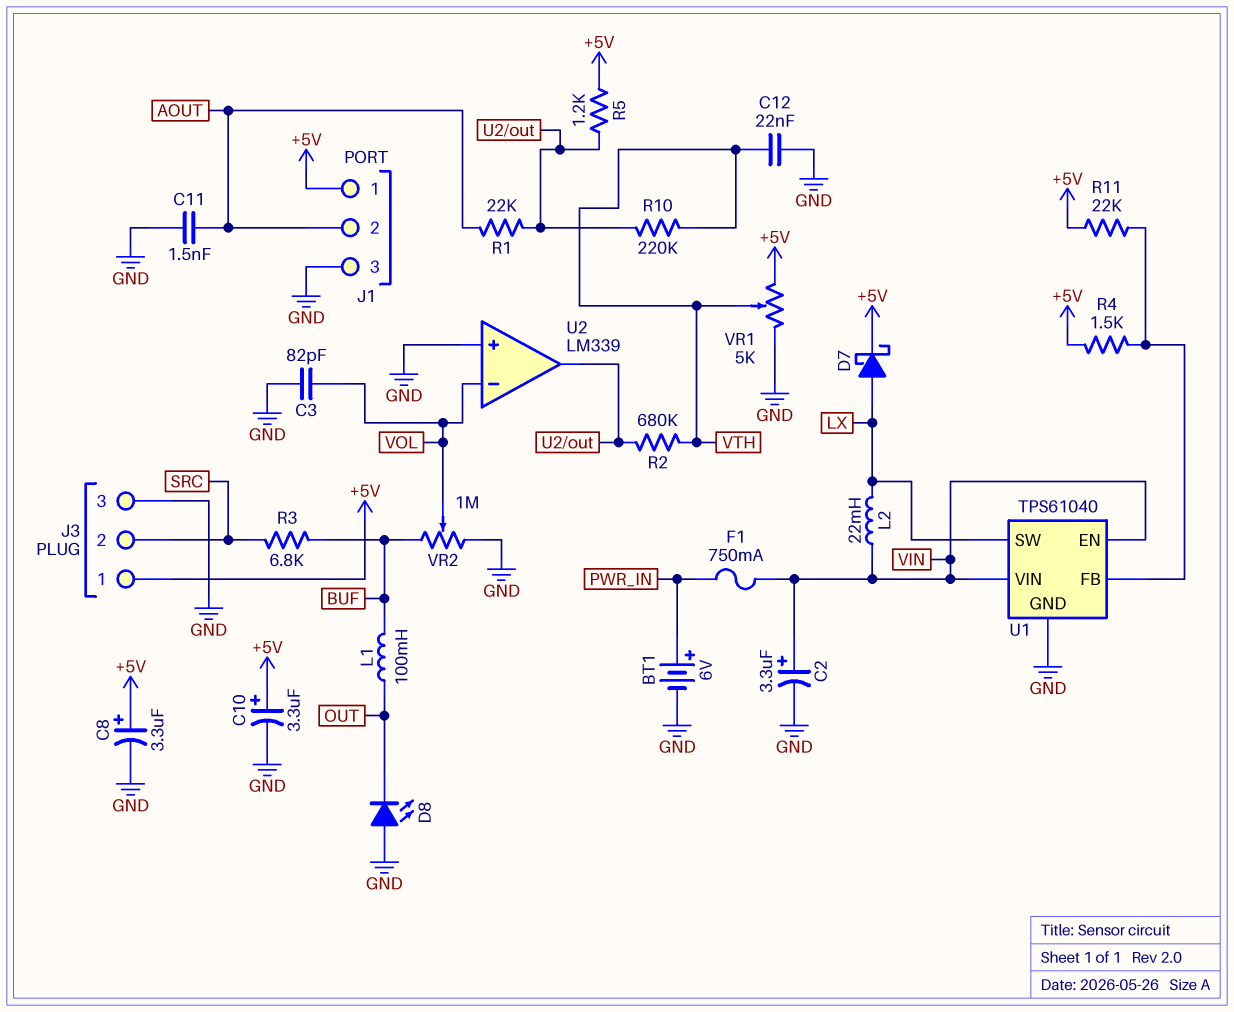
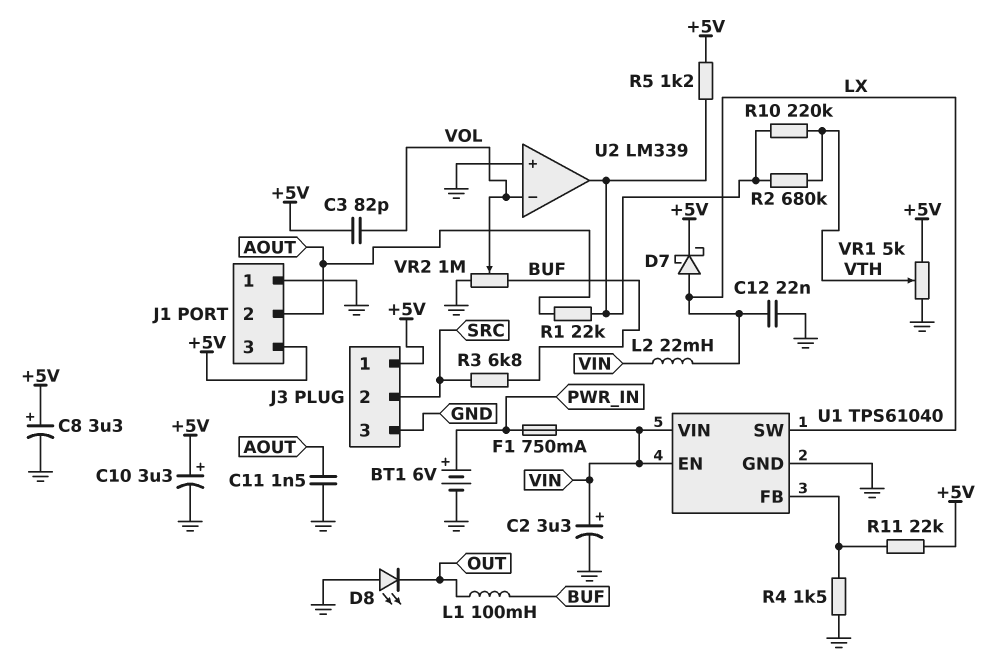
C3: 82pF (GND, VOL) -> 82pF (+5V, VOL)
C12: 22nF (GND, VTH) -> 22nF (GND, LX)
J1 pin 1: +5V -> GND
J1 pin 3: GND -> +5V
R4: 1.5k (+5V, U1/FB) -> 1.5k (GND, U1/FB)

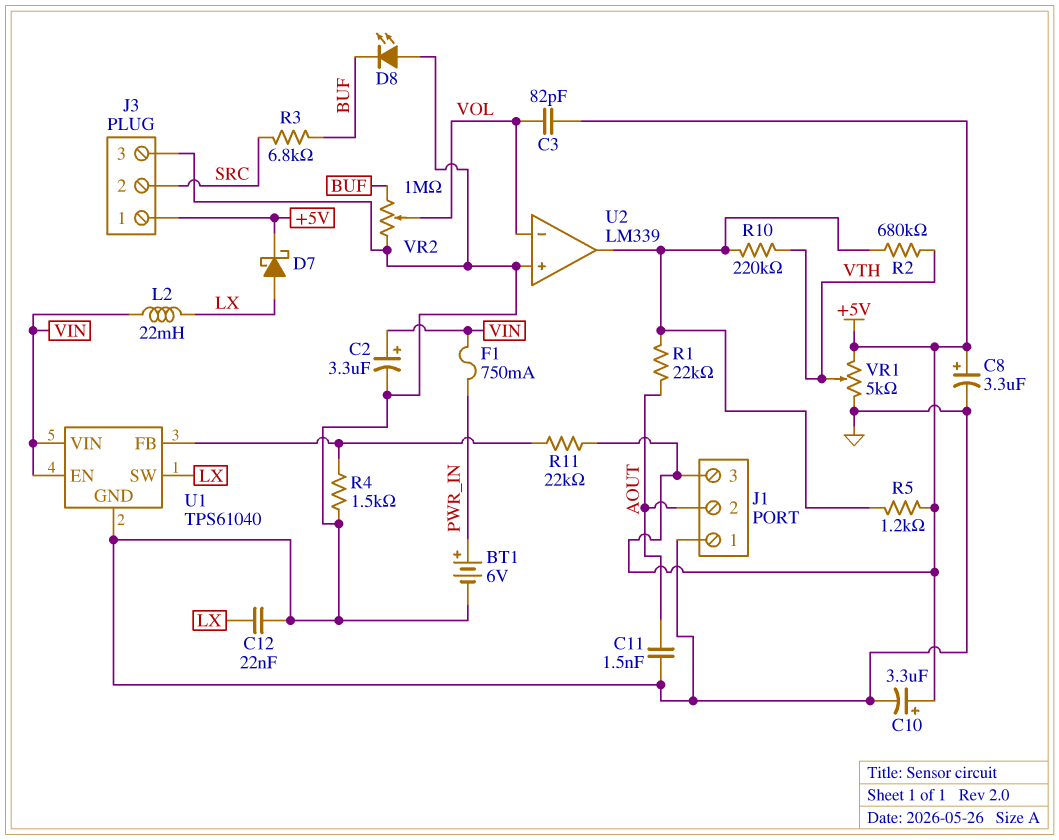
D8: LED (A GND, K OUT) -> LED (A GND, K BUF)
L1: 100mH (BUF, OUT) -> none

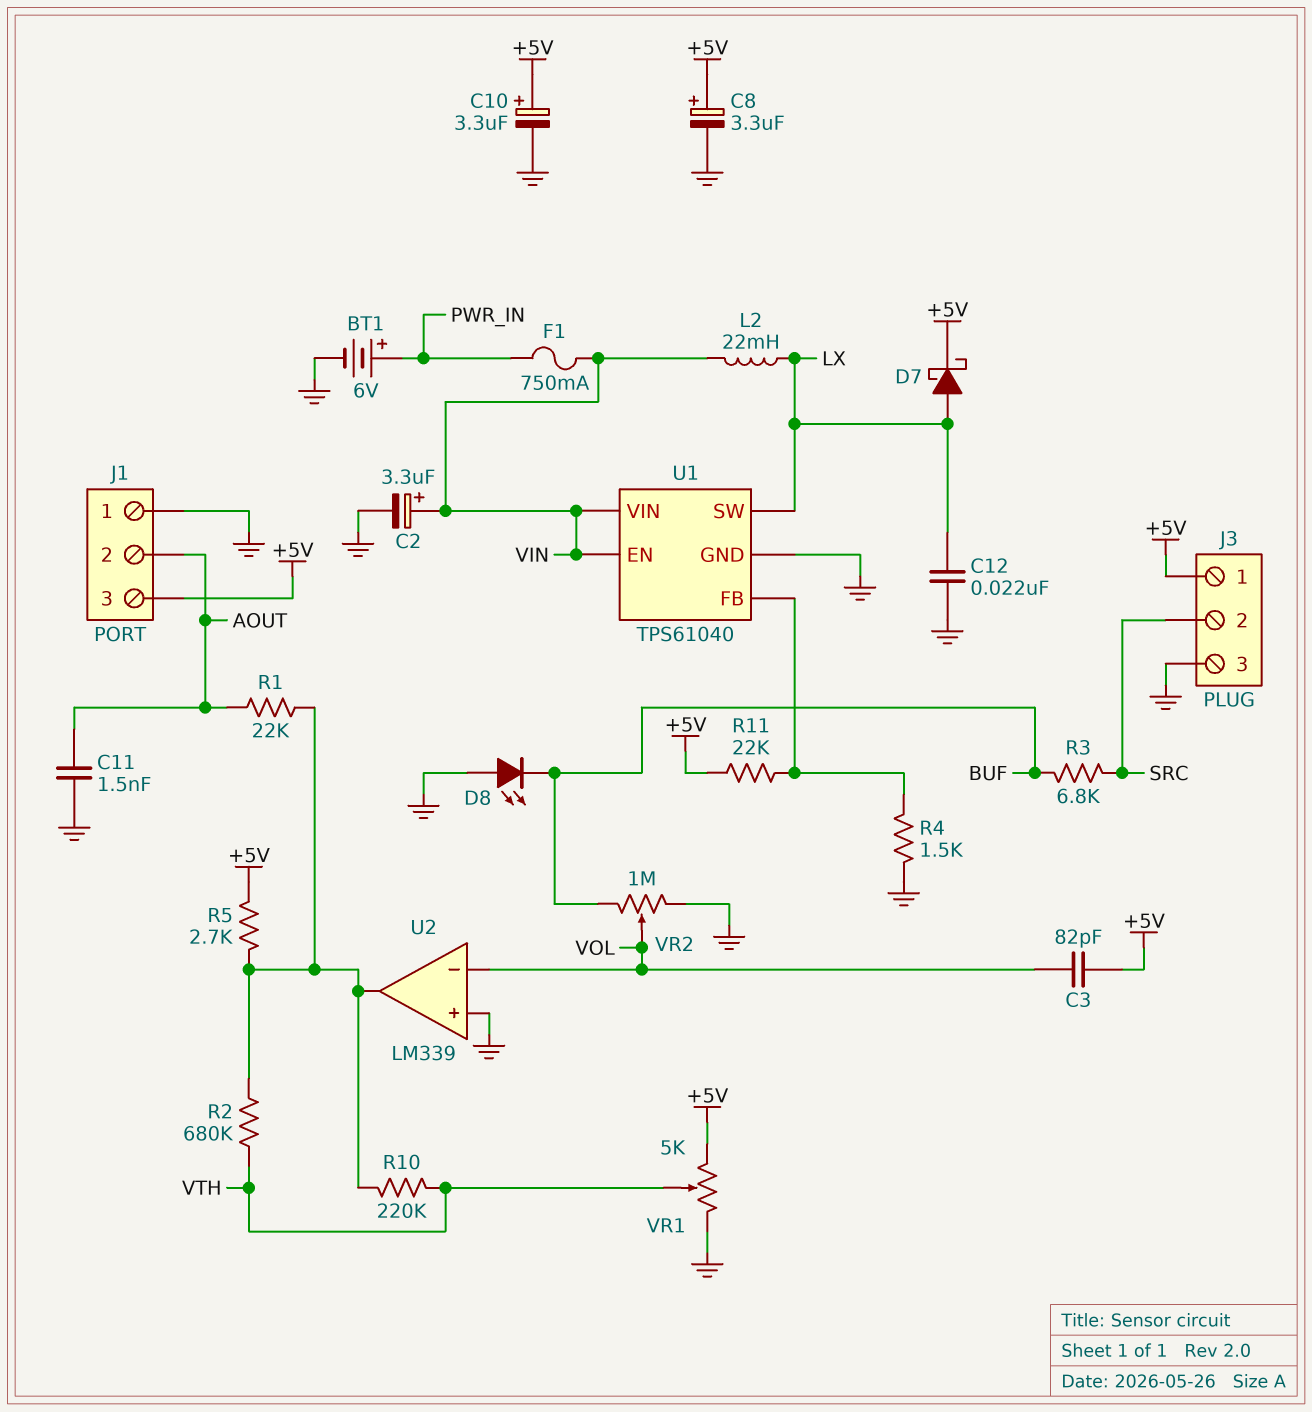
R5: 1.2k (+5V, U2/out) -> 2.7k (+5V, U2/out)

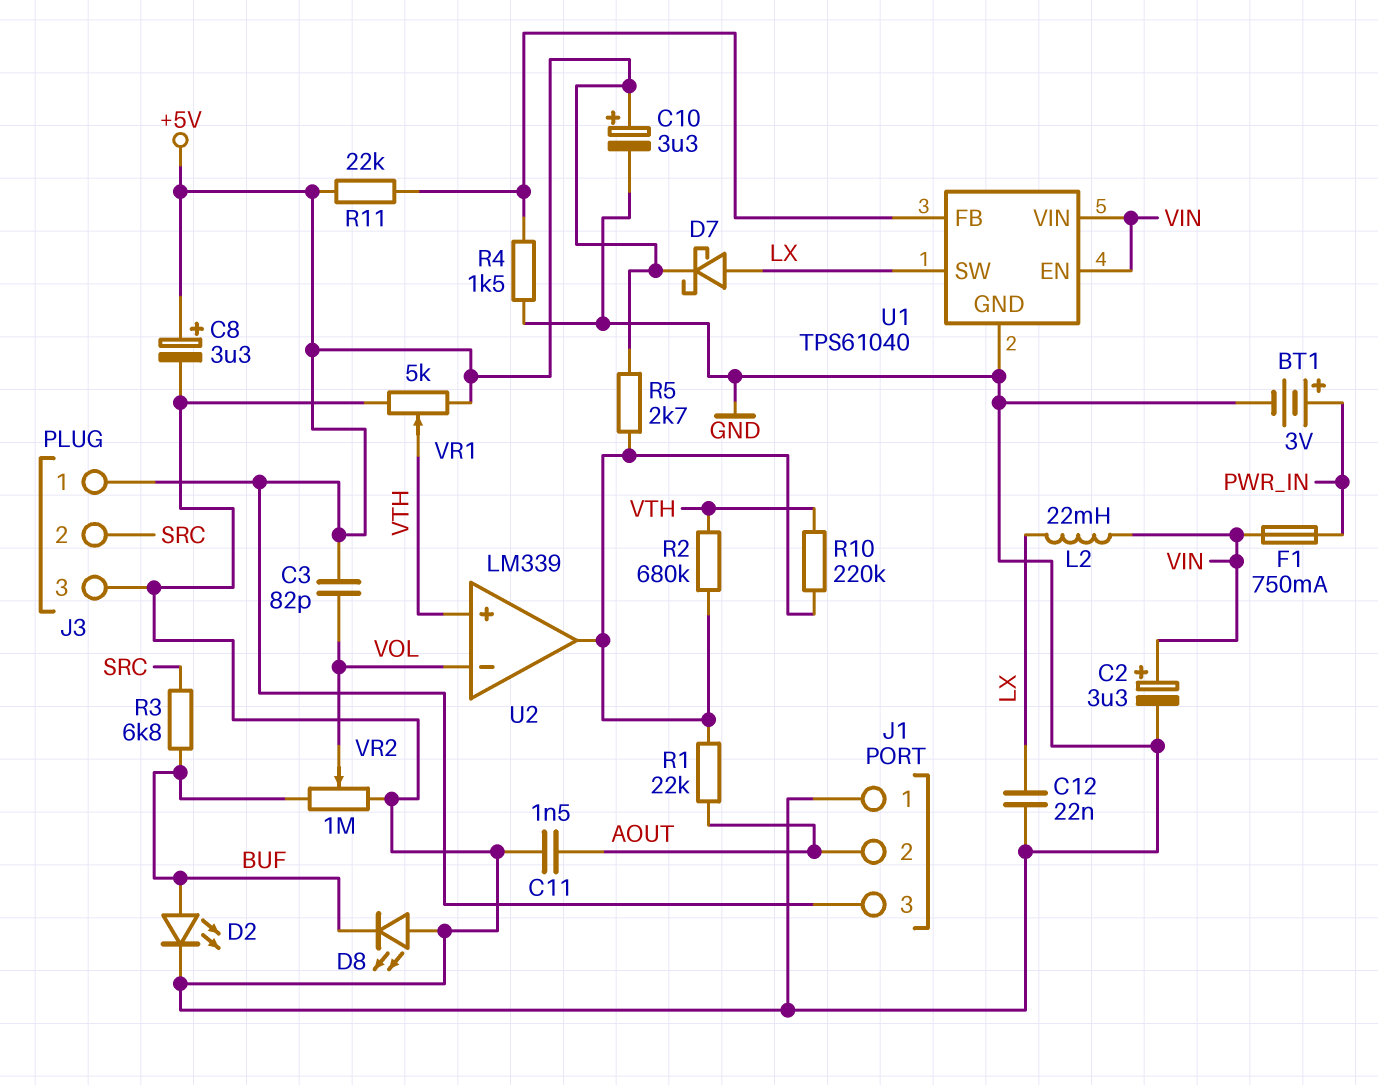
BT1: 6V (plus PWR_IN, minus GND) -> 3V (plus PWR_IN, minus GND)
D2: none -> LED (A BUF, K GND)
U2 pin in+: GND -> VTH

